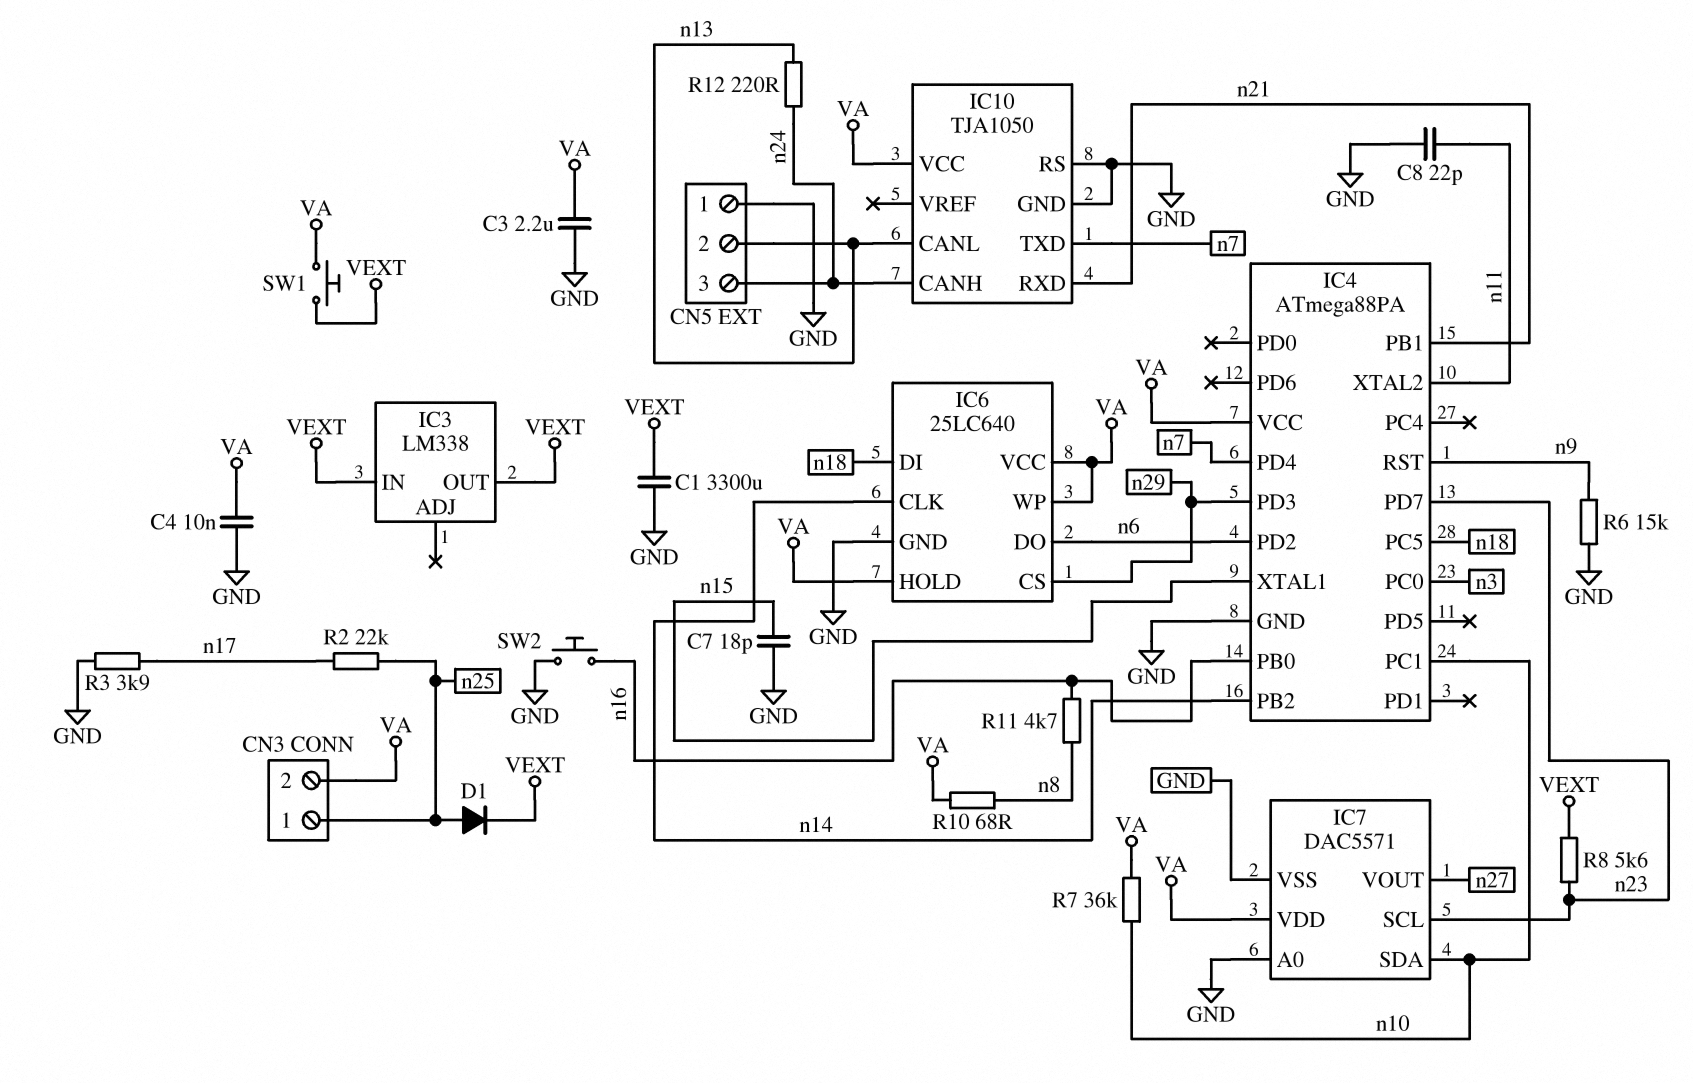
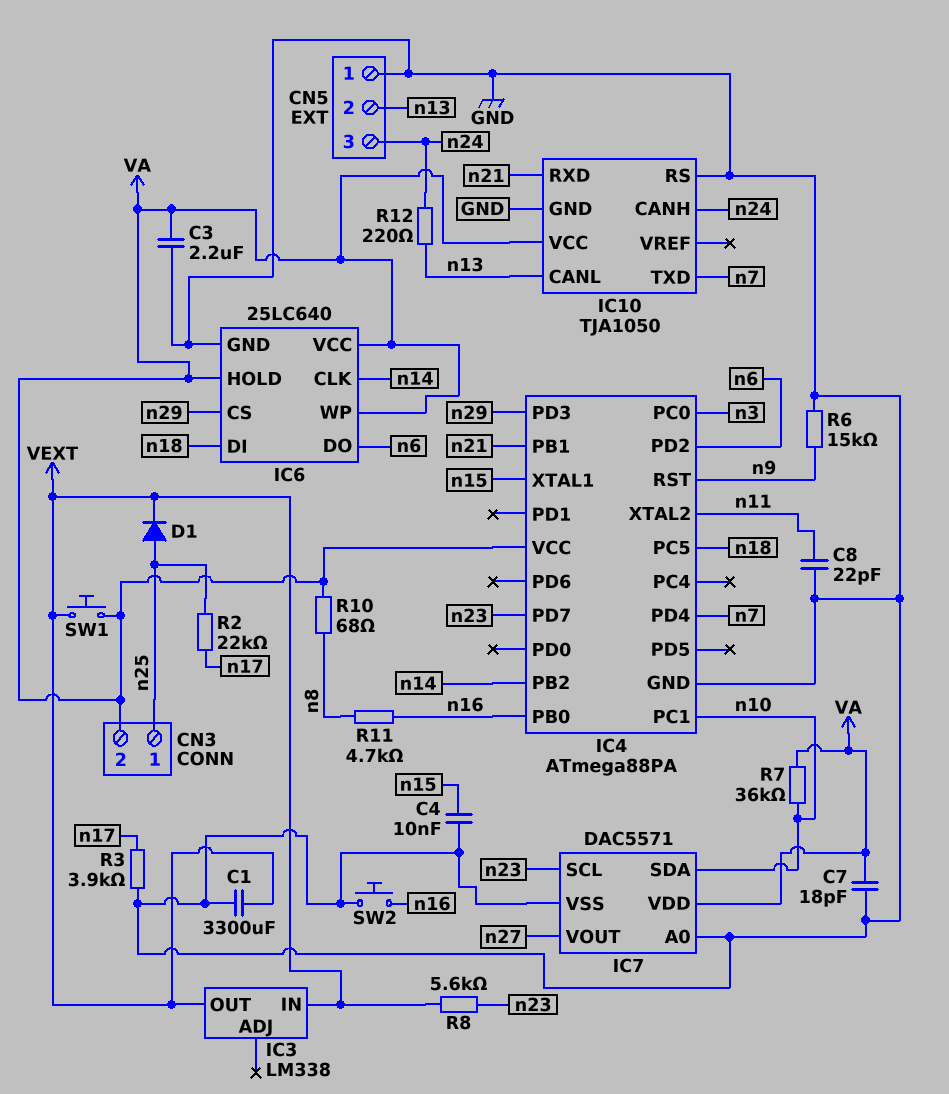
C4: 10nF (GND, VA) -> 10nF (GND, n15)
C7: 18pF (GND, n15) -> 18pF (GND, VA)

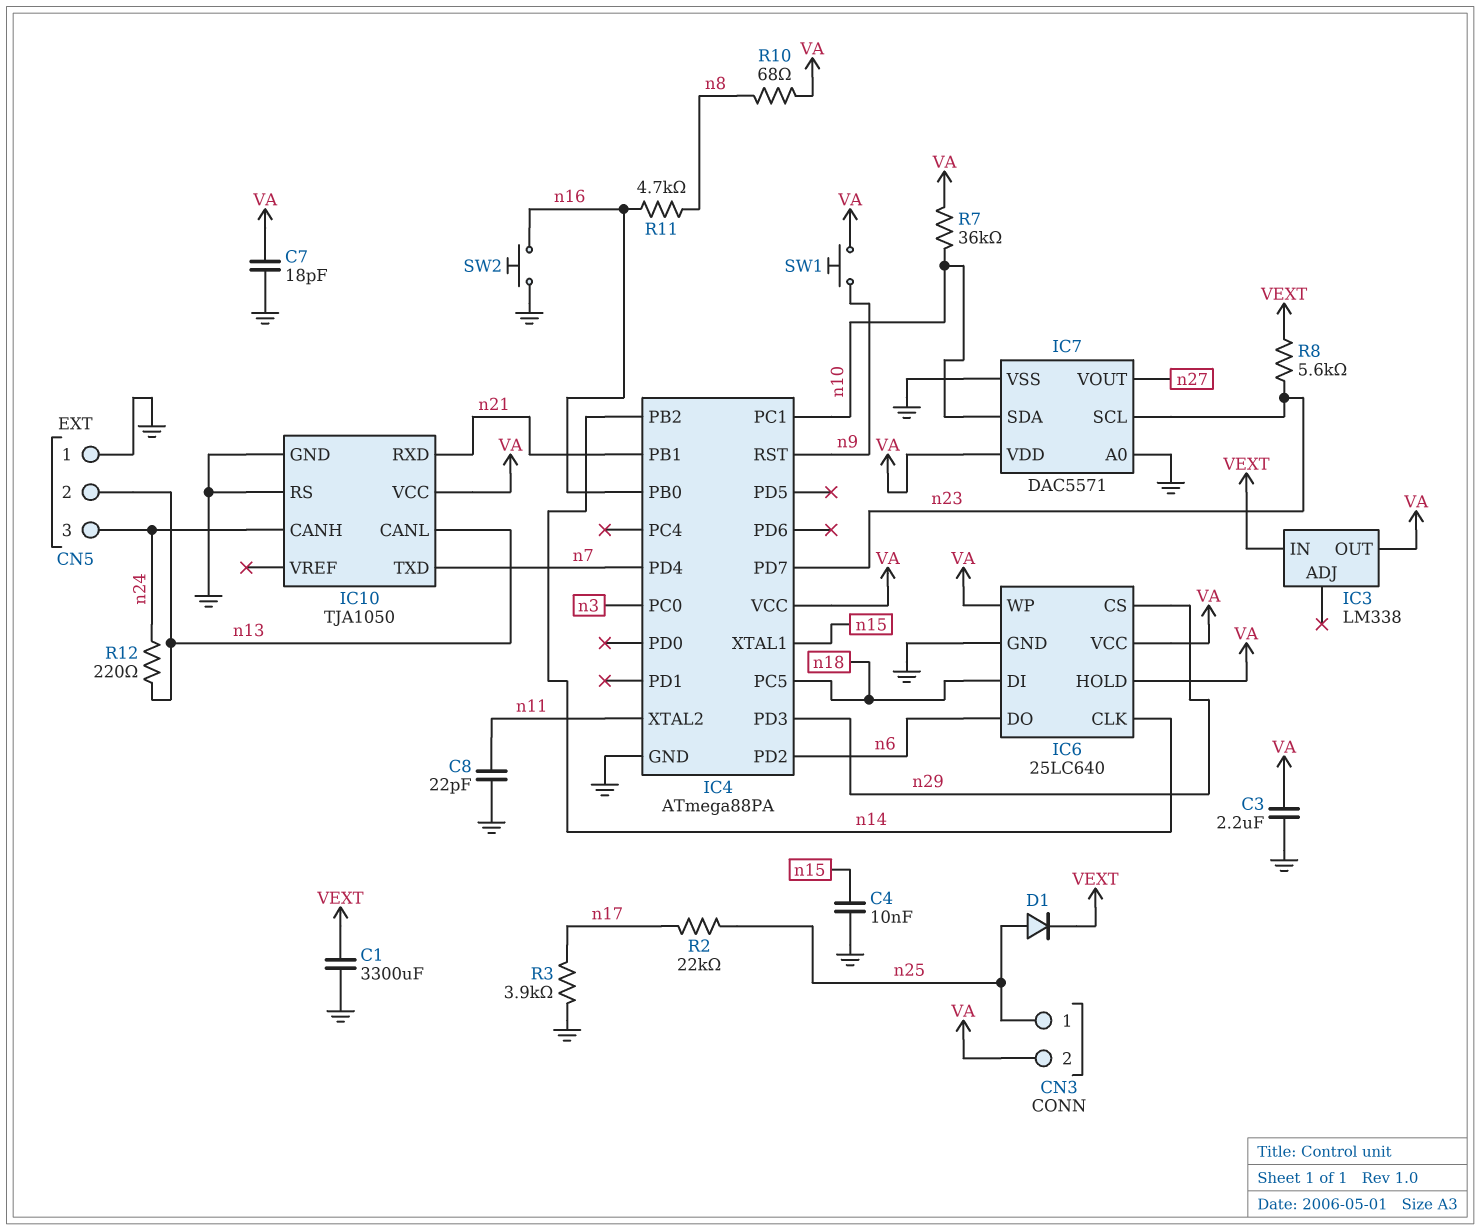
IC3 pin OUT: VEXT -> VA
R6: 15k (GND, n9) -> none
SW1: button (VA, VEXT) -> button (VA, n9)

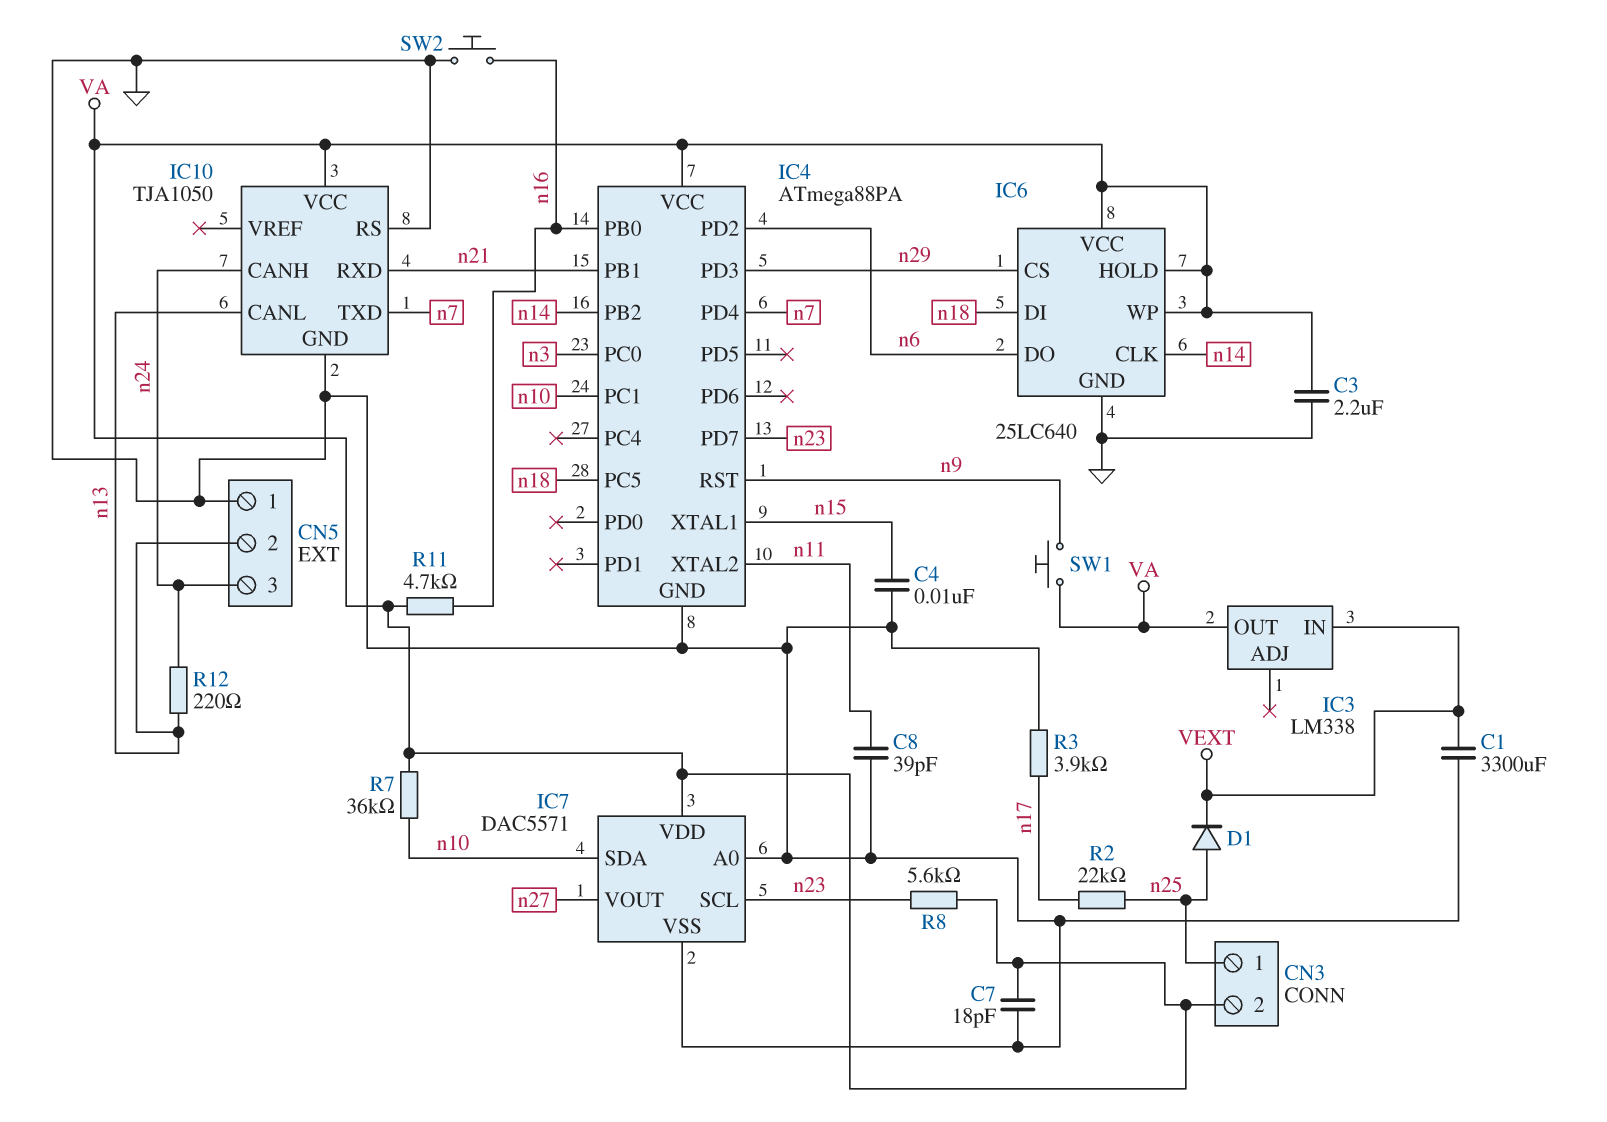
C8: 22pF (GND, n11) -> 39pF (GND, n11)
R8: 5.6k (VEXT, n23) -> 5.6k (VA, n23)
R10: 68 (VA, n8) -> none
R11: 4.7k (n8, n16) -> 4.7k (VA, n16)

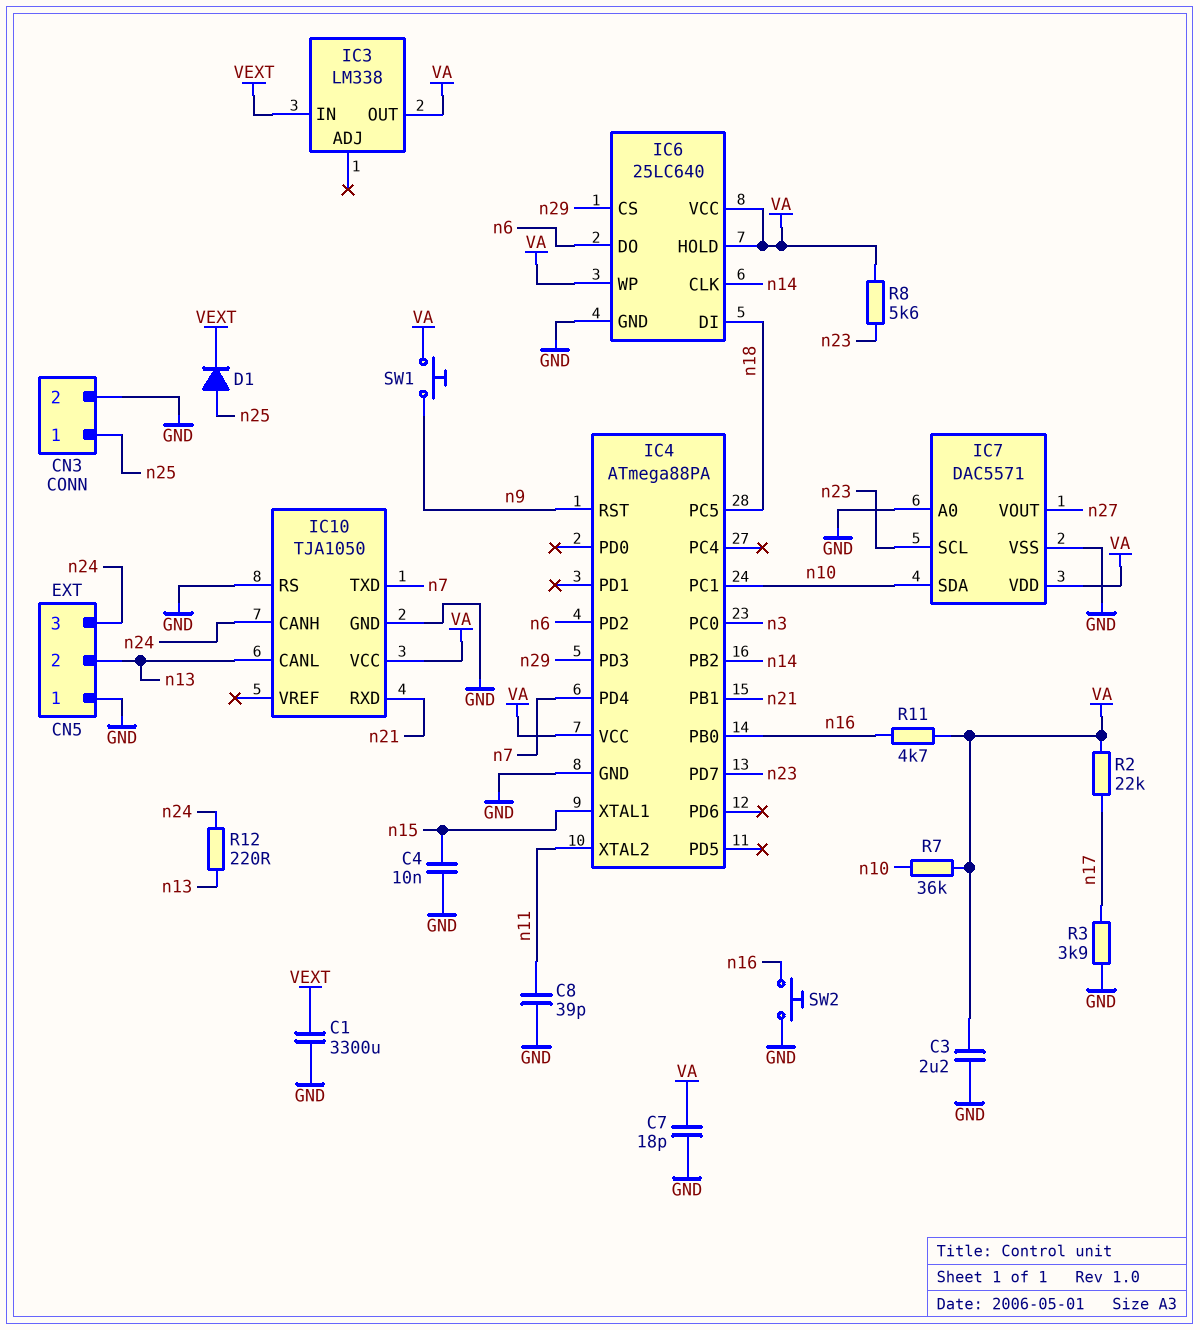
CN3 pin 2: VA -> GND
R2: 22k (n17, n25) -> 22k (VA, n17)

